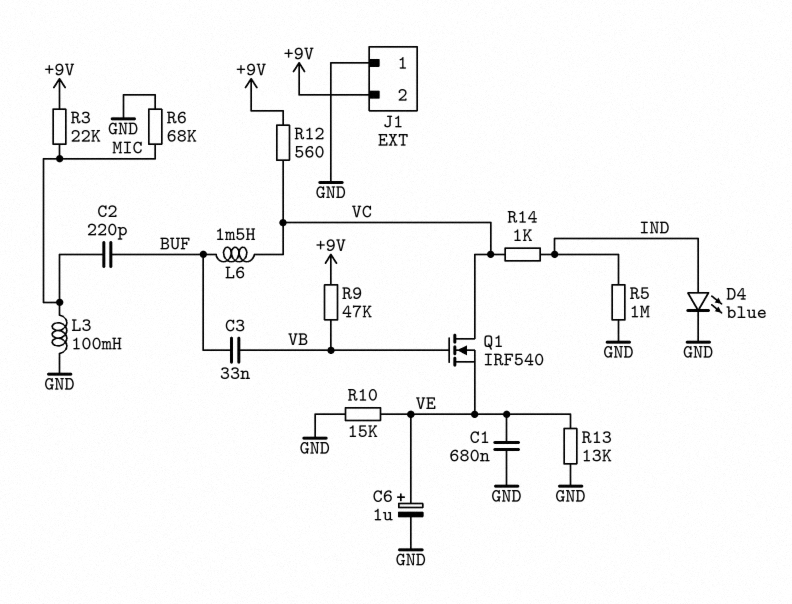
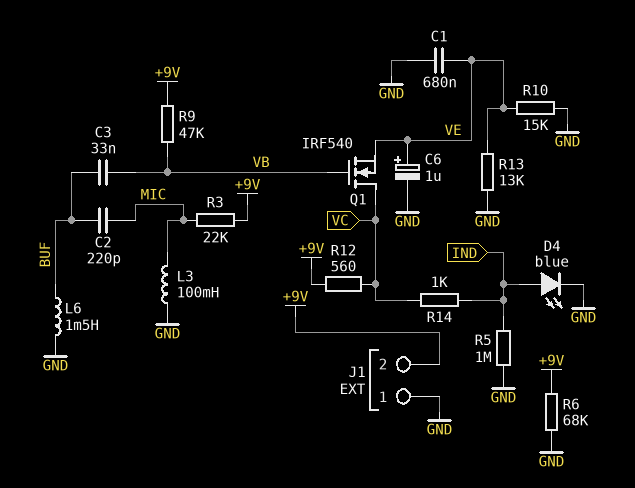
L6: 1.5mH (BUF, VC) -> 1.5mH (BUF, GND)
R6: 68k (GND, MIC) -> 68k (+9V, GND)

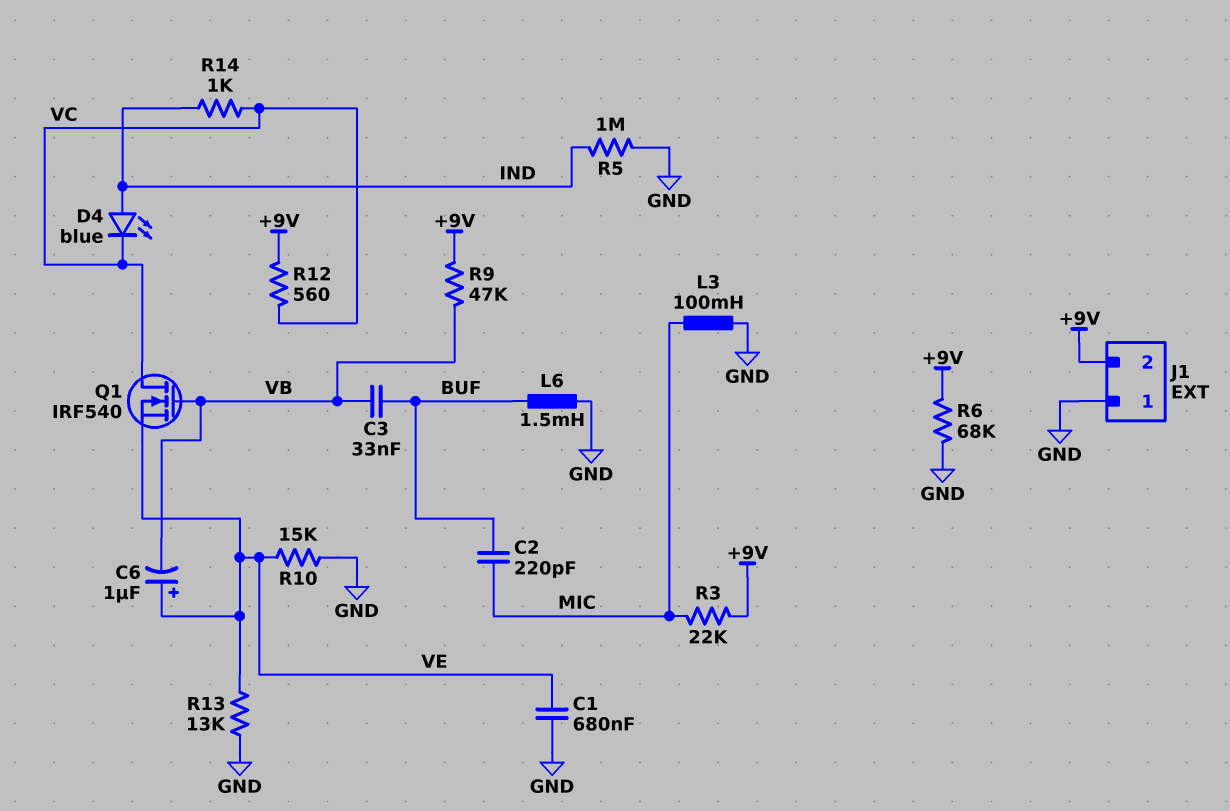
C6: 1uF (plus VE, minus GND) -> 1uF (plus VE, minus VB)
D4: LED blue (A IND, K GND) -> LED blue (A IND, K VC)

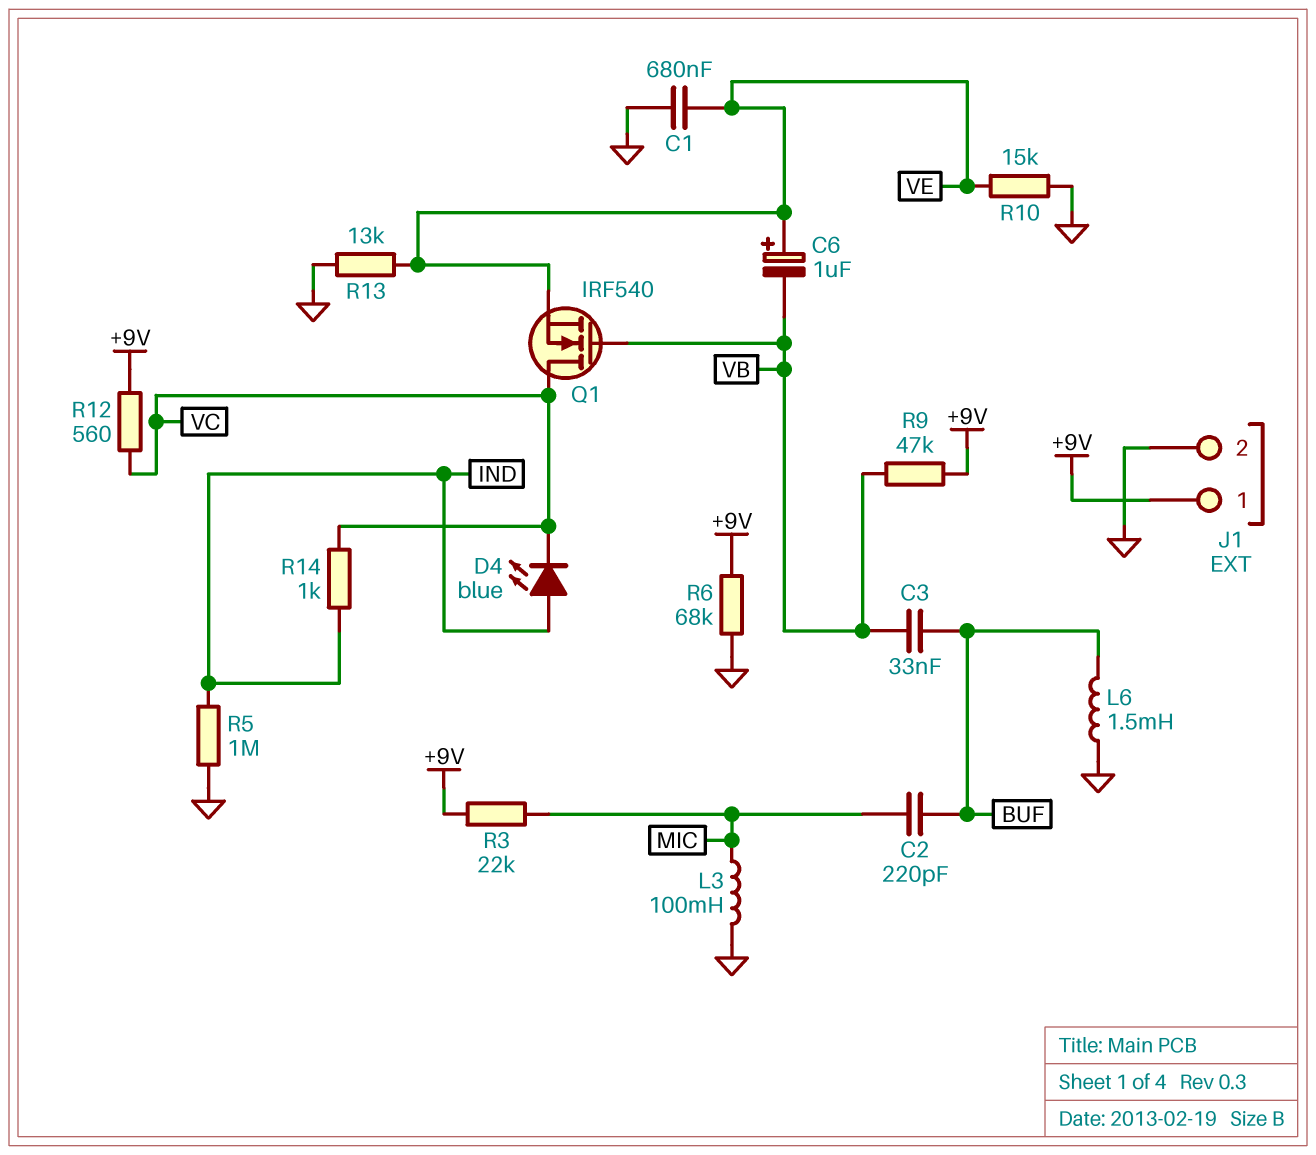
J1 pin 1: GND -> +9V
J1 pin 2: +9V -> GND

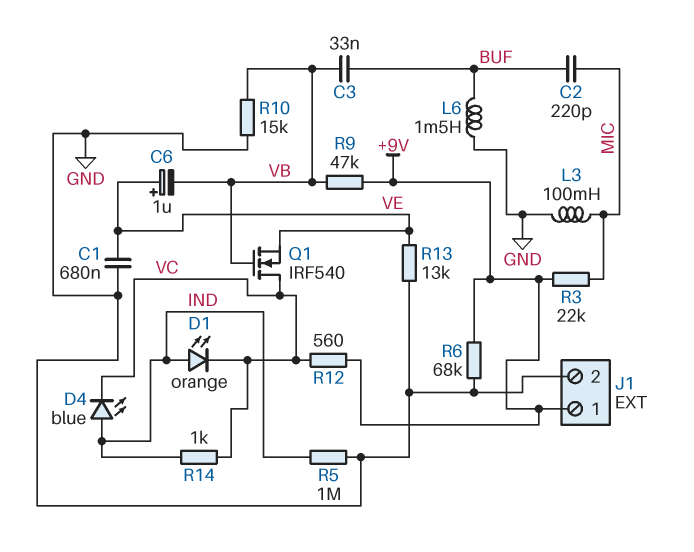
D1: none -> LED orange (A IND, K VC)
R10: 15k (GND, VE) -> 15k (GND, VB)

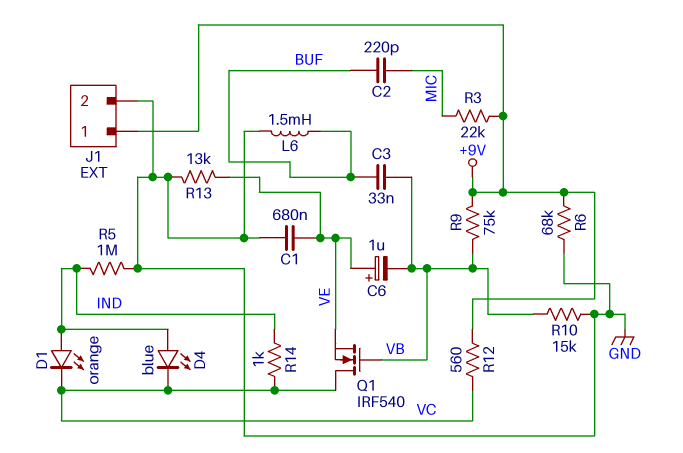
L3: 100mH (GND, MIC) -> none
R9: 47k (+9V, VB) -> 75k (+9V, VB)

